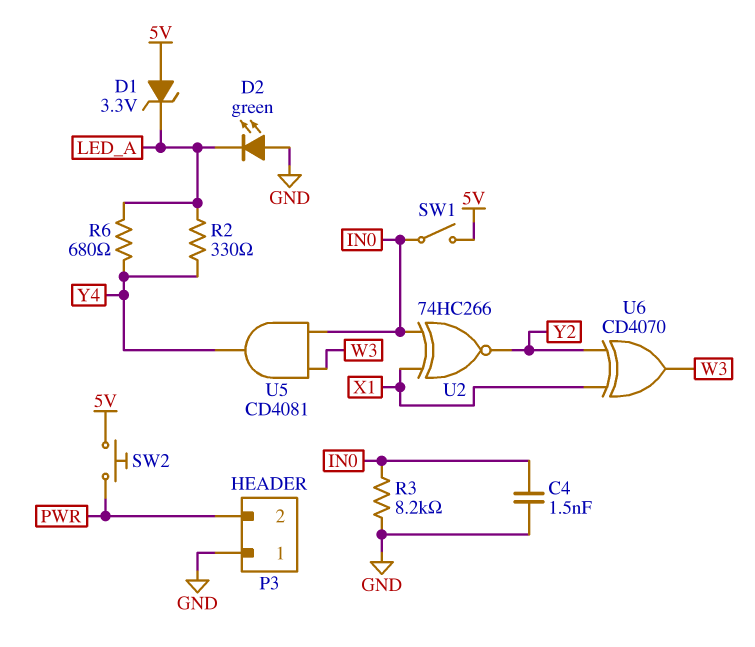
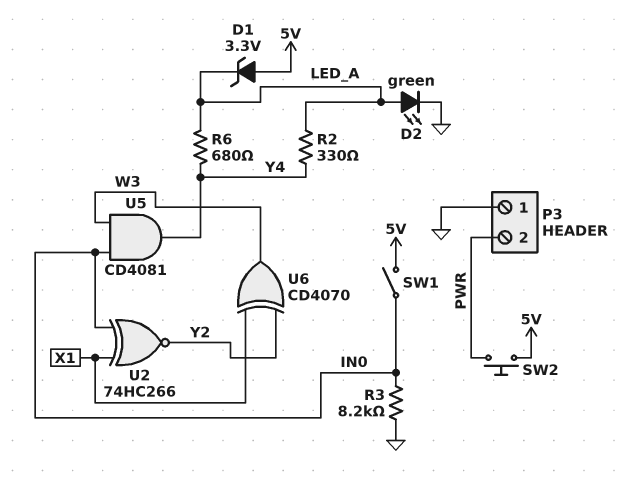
C4: 1.5nF (GND, IN0) -> none
D2: LED green (A GND, K LED_A) -> LED green (A LED_A, K GND)

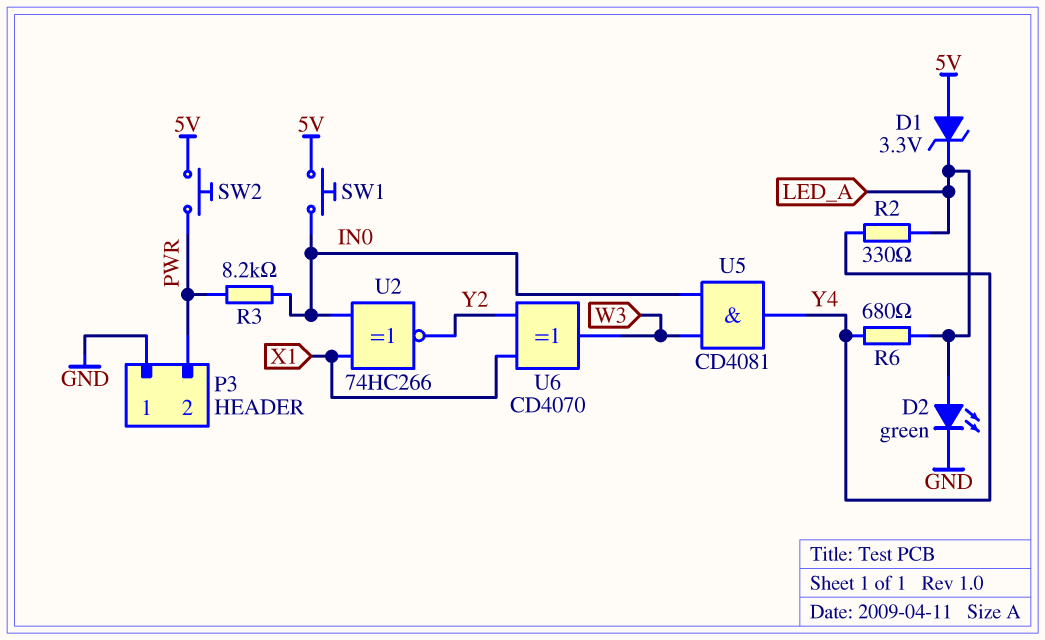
R3: 8.2k (GND, IN0) -> 8.2k (IN0, PWR)
SW1: switch (5V, IN0) -> button (5V, IN0)

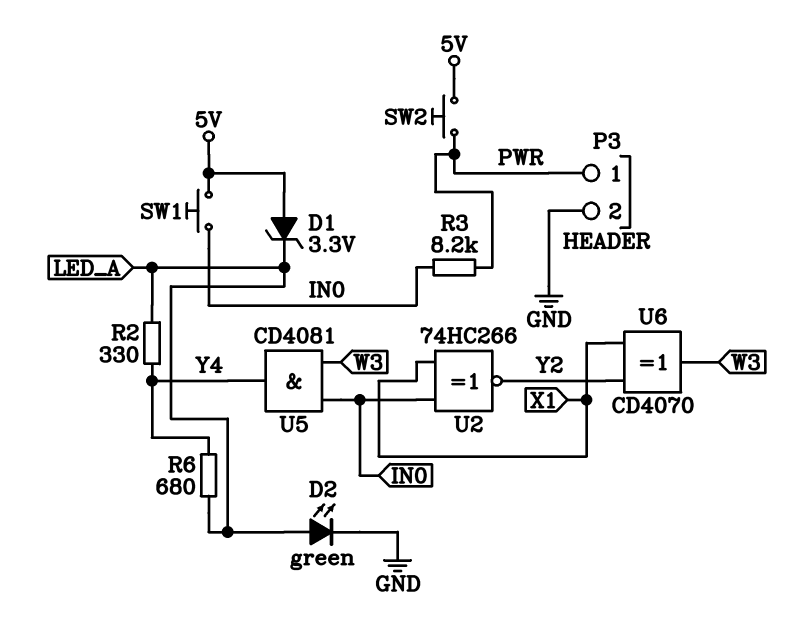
P3 pin 1: GND -> PWR
P3 pin 2: PWR -> GND

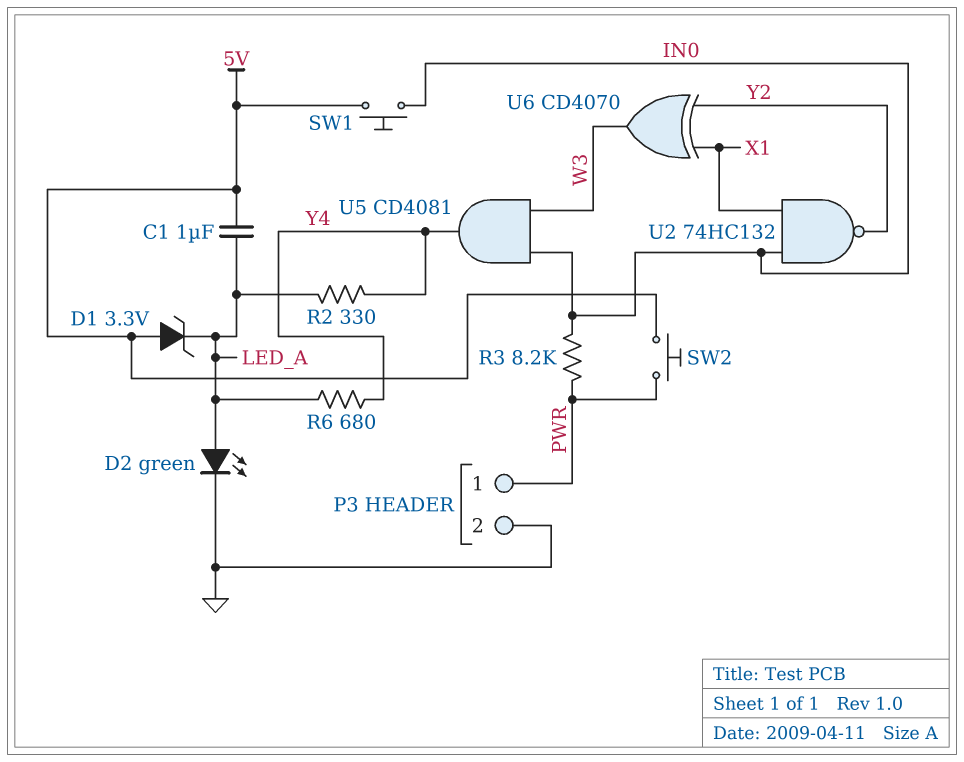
C1: none -> 1uF (5V, LED_A)
U2: XNOR 74HC266 (in IN0, in X1, out Y2) -> NAND 74HC132 (in IN0, in X1, out Y2)

